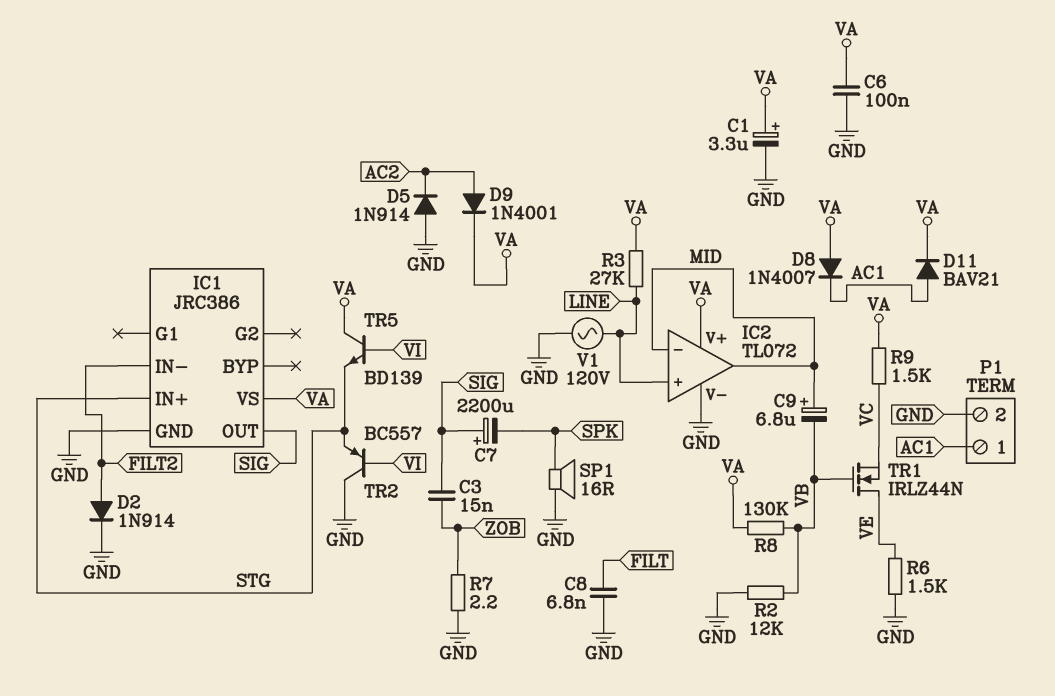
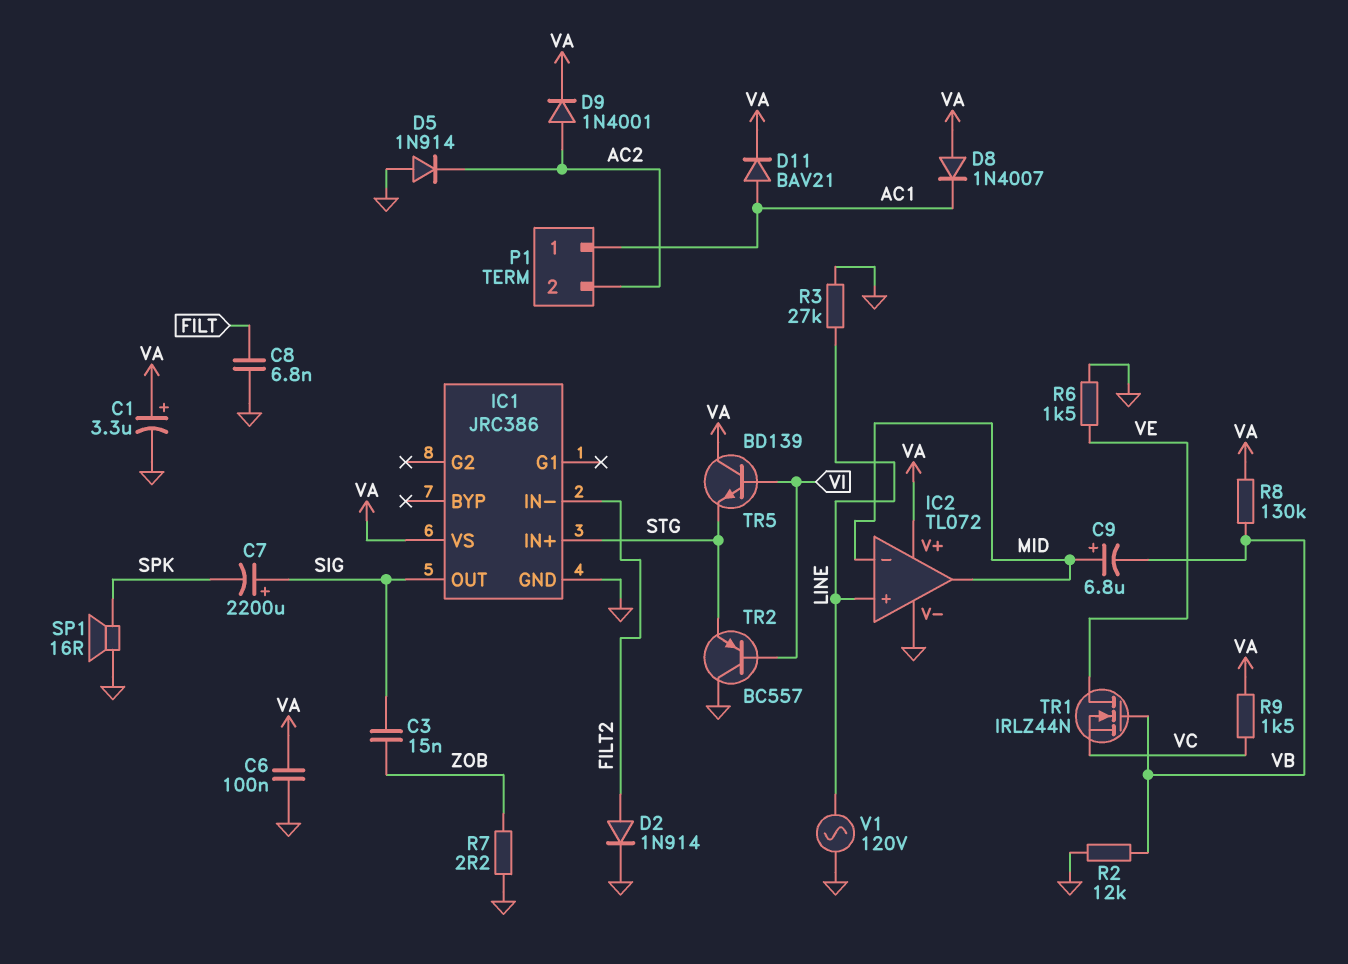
P1 pin 2: GND -> AC2
R3: 27k (LINE, VA) -> 27k (GND, LINE)

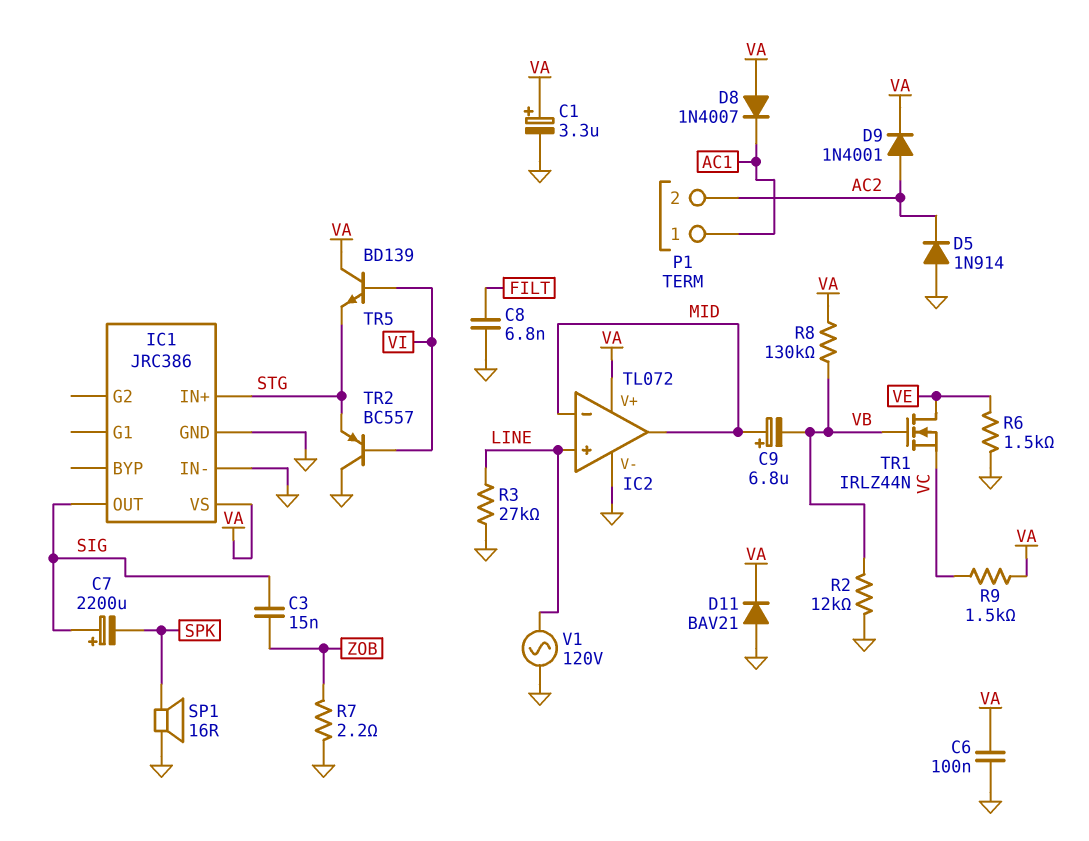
D2: diode 1N914 (A FILT2, K GND) -> none
D11: diode BAV21 (A AC1, K VA) -> diode BAV21 (A GND, K VA)
IC1 pin IN-: FILT2 -> GND

